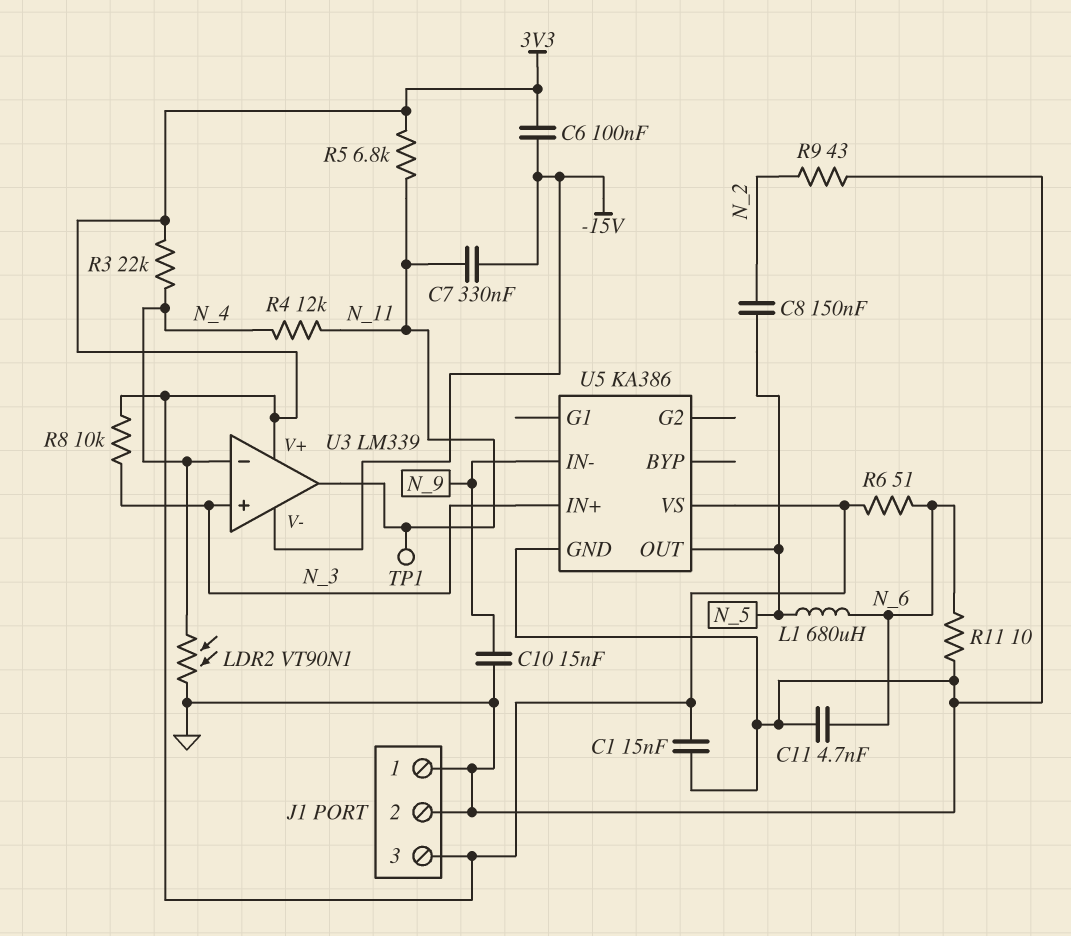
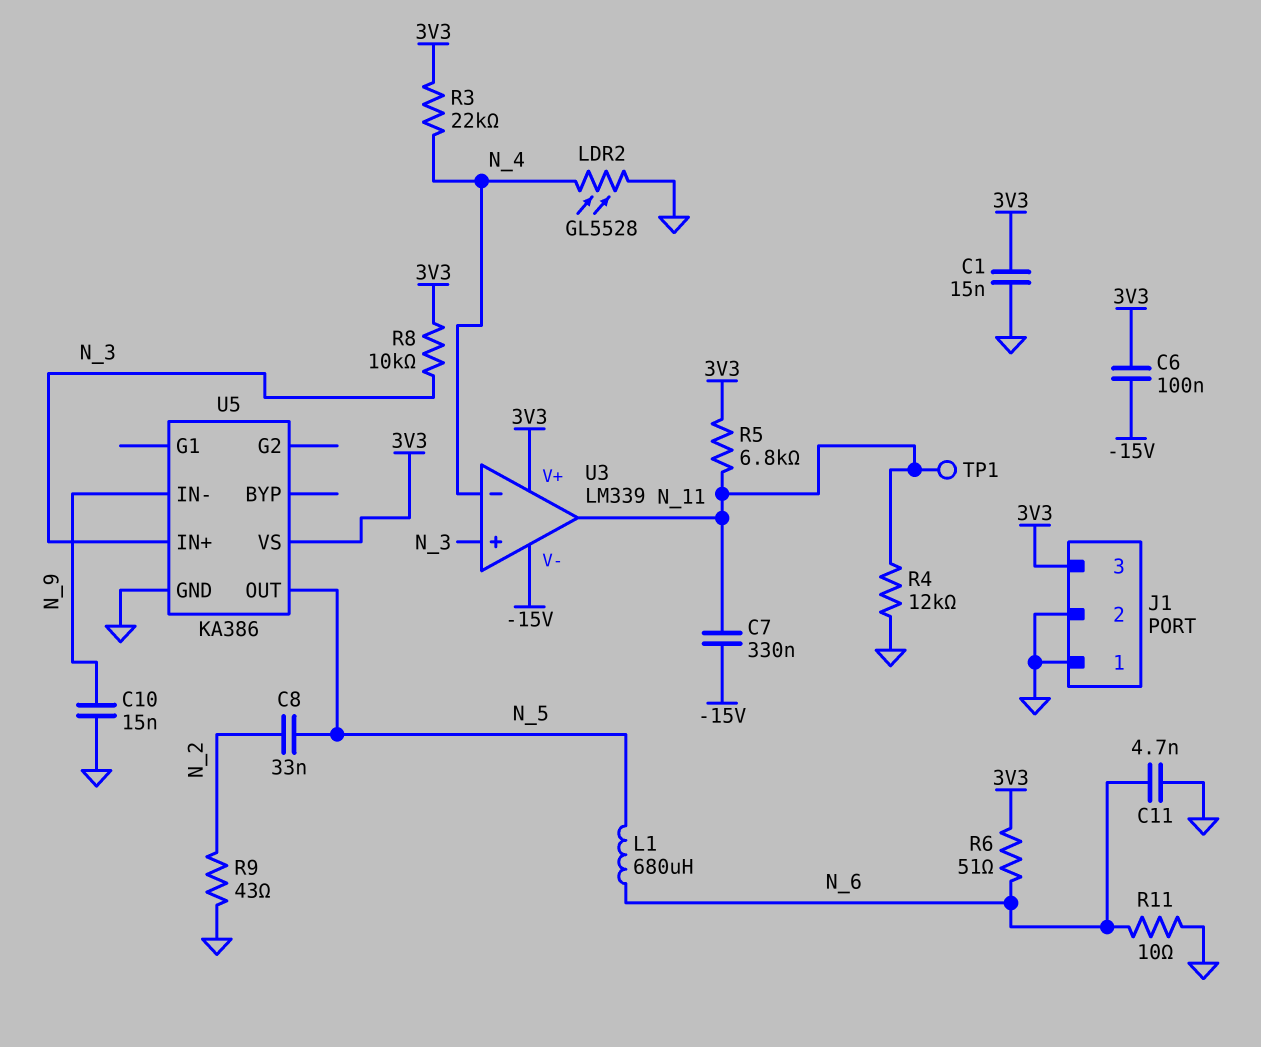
C8: 150nF (N_2, N_5) -> 33nF (N_2, N_5)
LDR2: VT90N1 (GND, N_4) -> GL5528 (GND, N_4)
R4: 12k (N_4, N_11) -> 12k (GND, N_11)

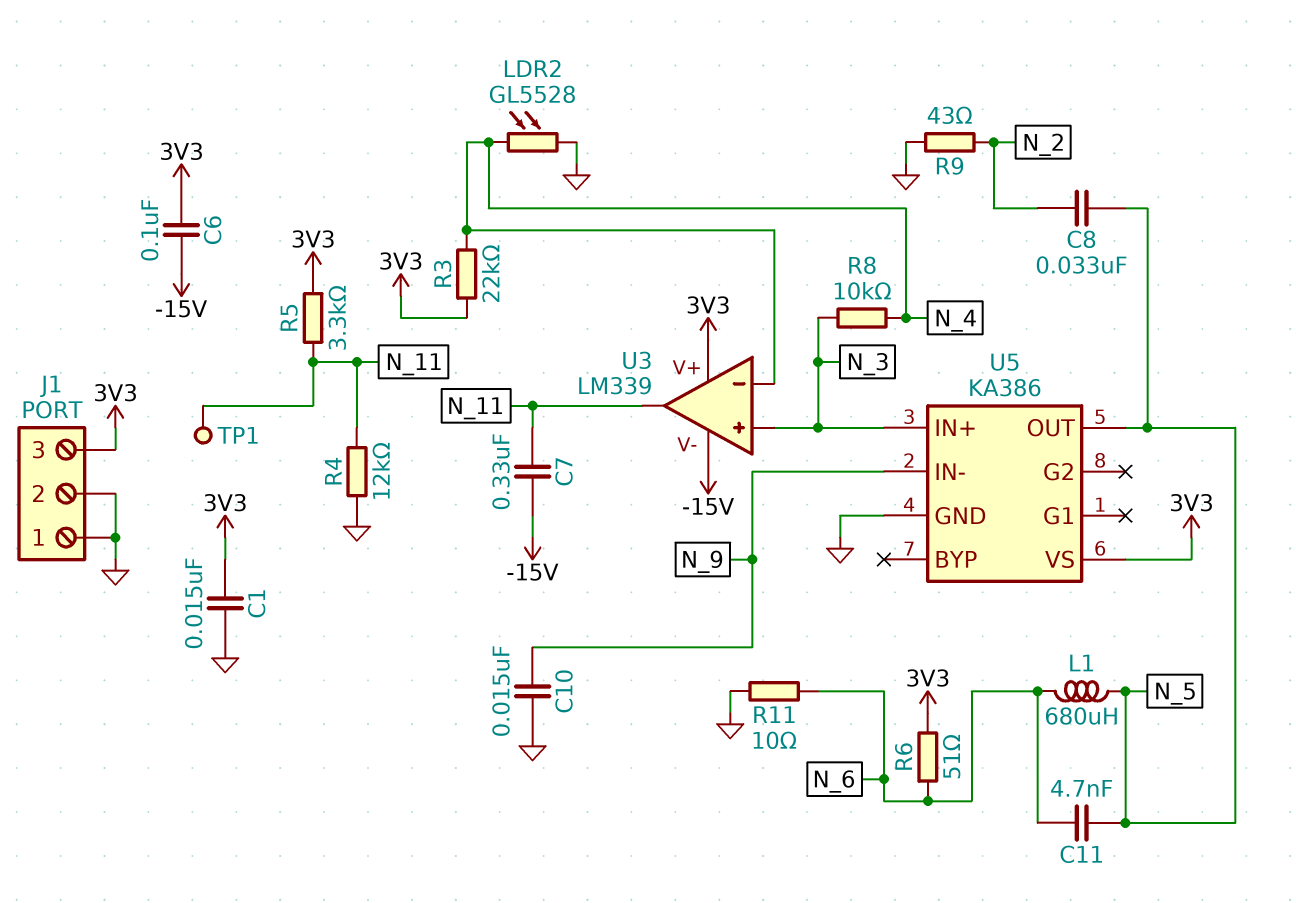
C11: 4.7nF (GND, N_6) -> 4.7nF (N_5, N_6)
R5: 6.8k (3V3, N_11) -> 3.3k (3V3, N_11)
R8: 10k (3V3, N_3) -> 10k (N_3, N_4)

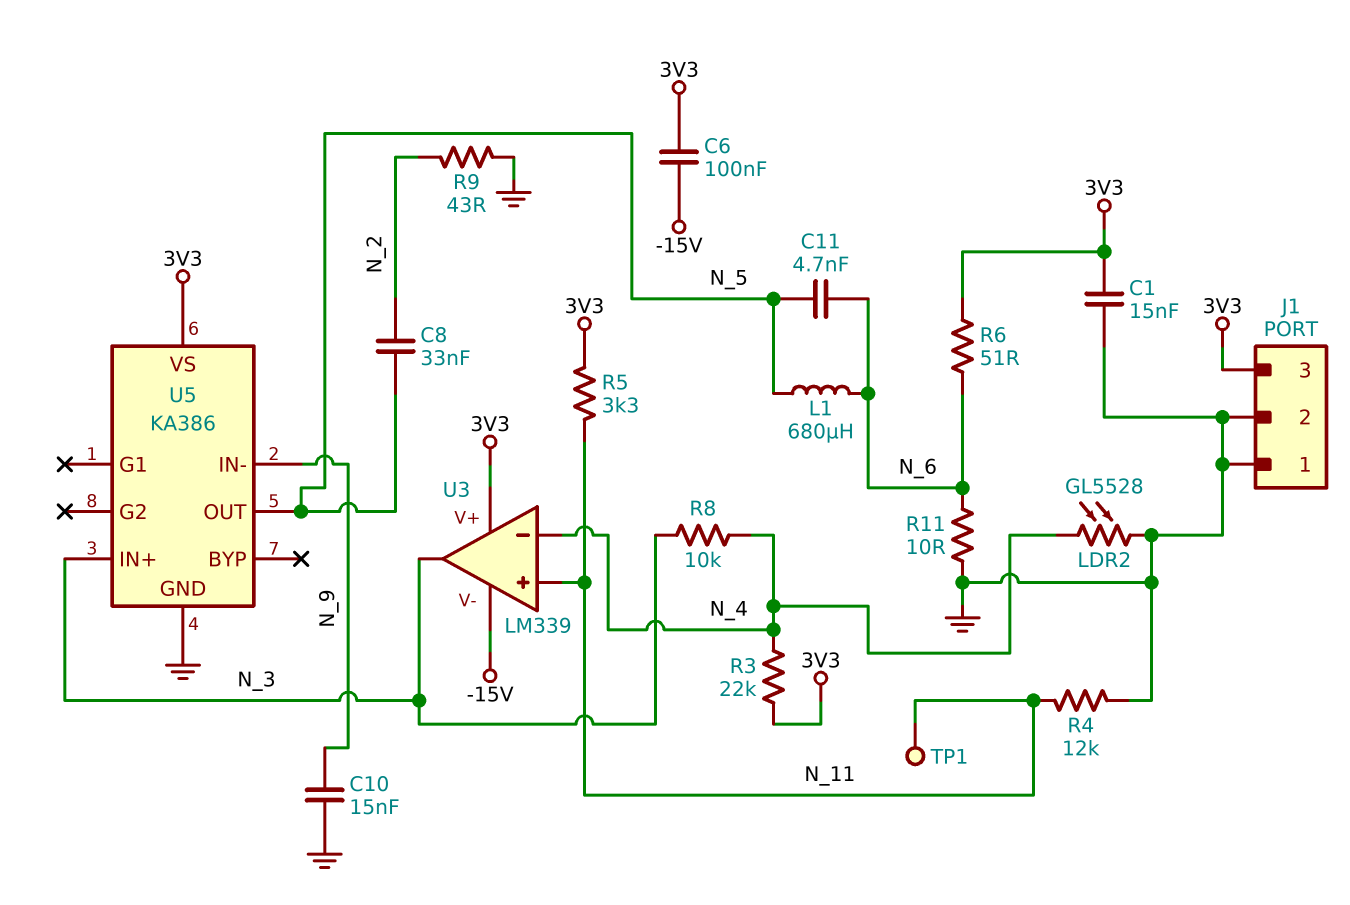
C7: 330nF (-15V, N_11) -> none
U3 pin in+: N_3 -> N_11
U3 pin out: N_11 -> N_3

